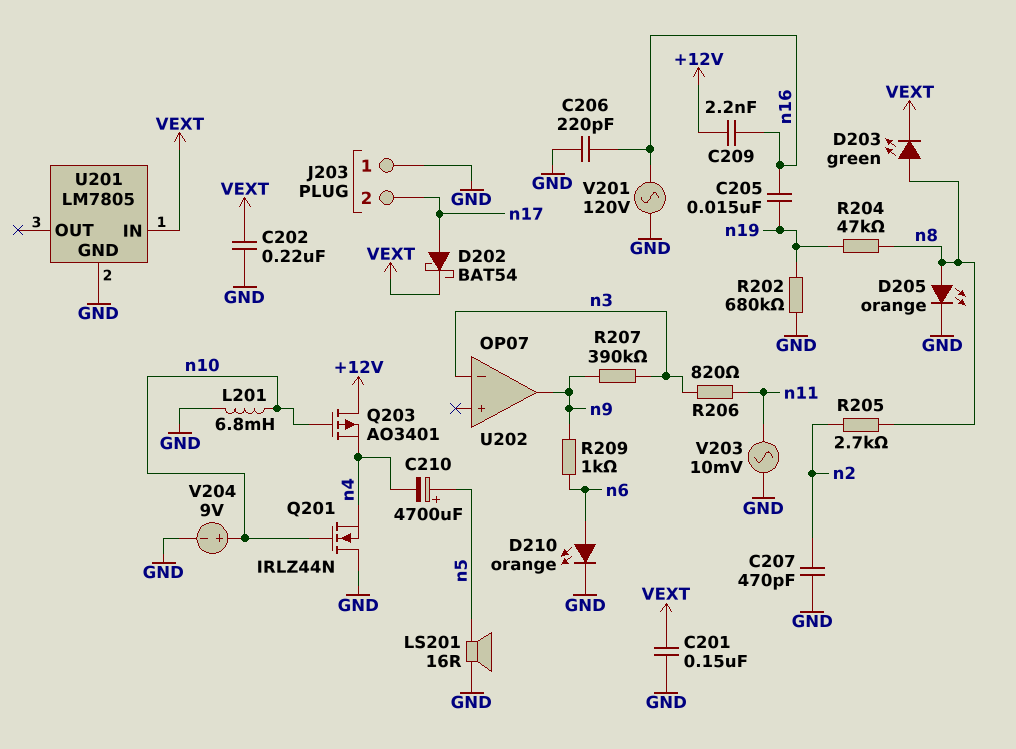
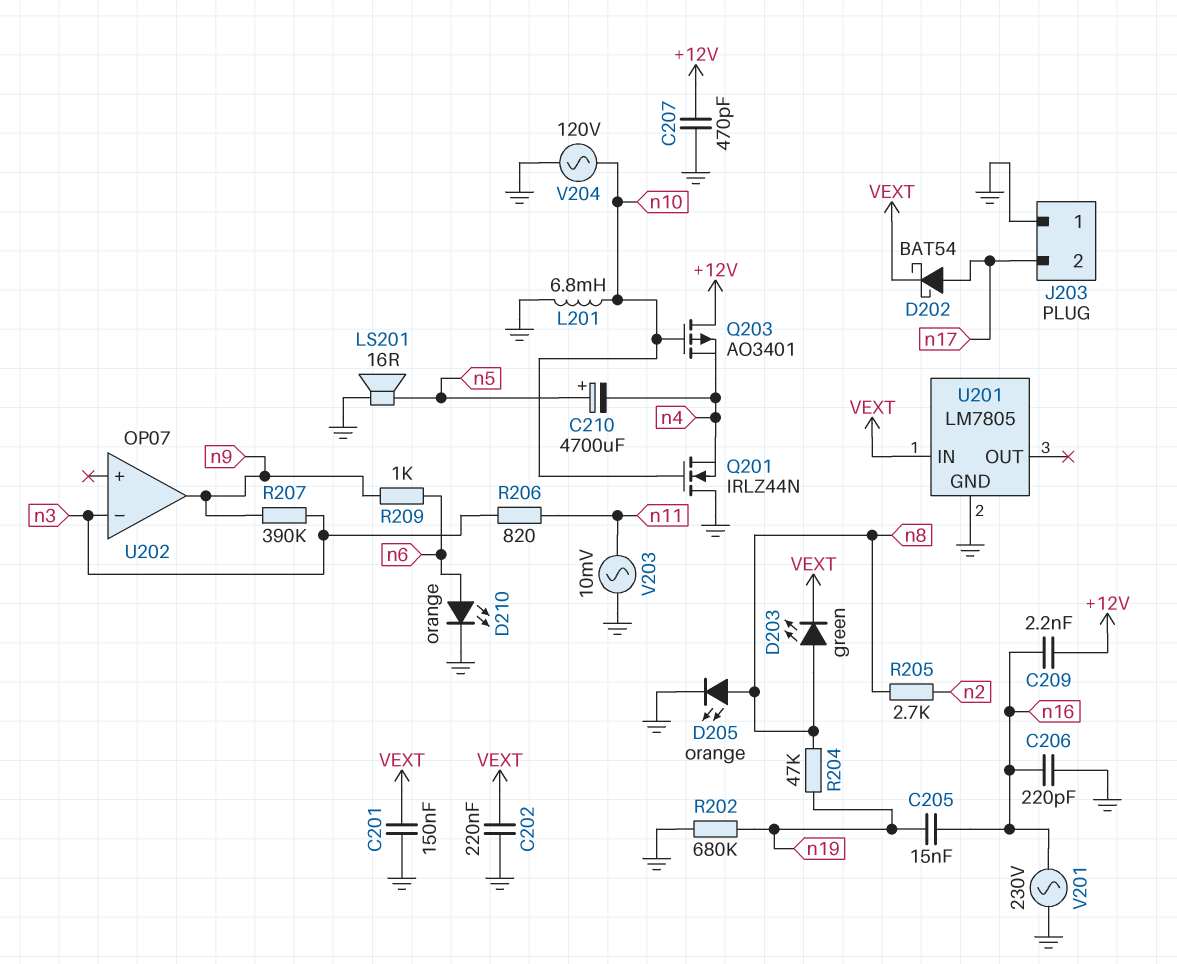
C207: 470pF (GND, n2) -> 470pF (+12V, GND)
V201: AC 120V (GND, n16) -> AC 230V (GND, n16)
V204: 9V (plus n10, minus GND) -> AC 120V (GND, n10)

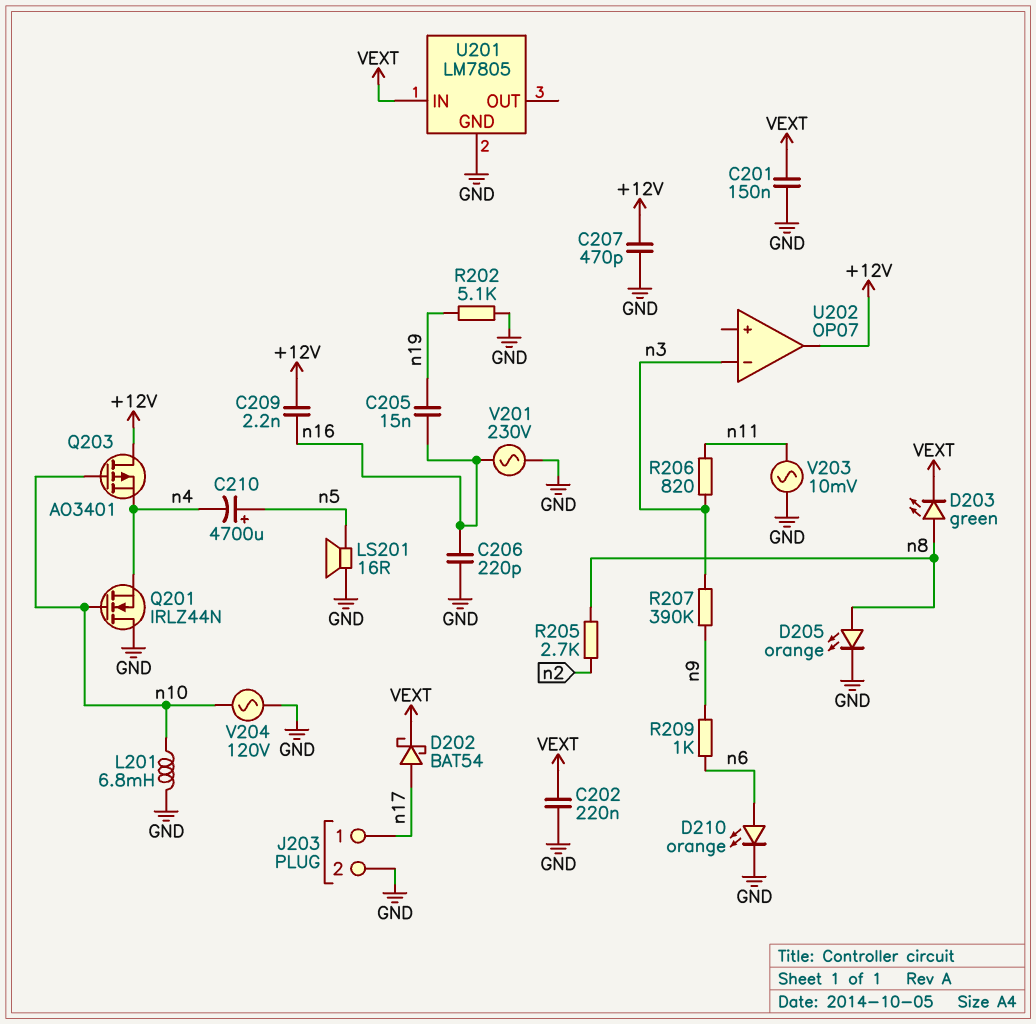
J203 pin 1: GND -> n17
J203 pin 2: n17 -> GND
R202: 680k (GND, n19) -> 5.1k (GND, n19)
R204: 47k (n8, n19) -> none
U202 pin out: n9 -> +12V

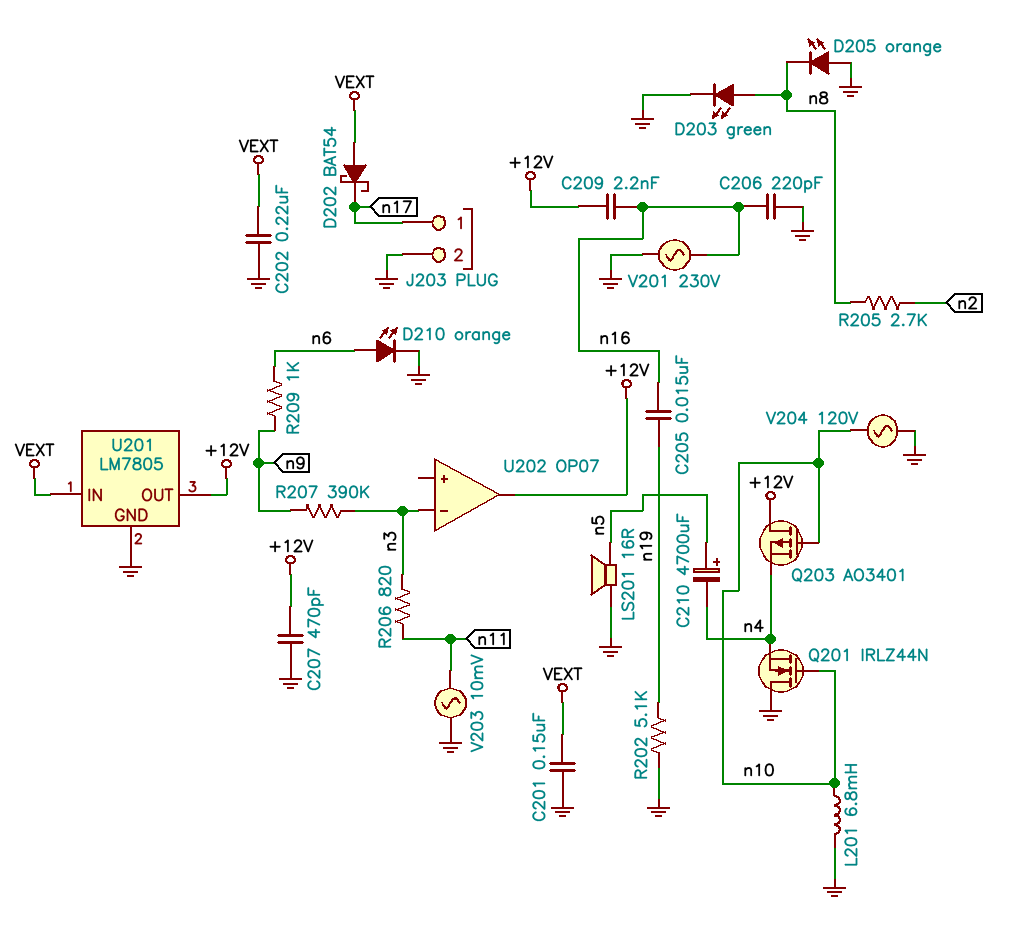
D202: schottky BAT54 (A n17, K VEXT) -> schottky BAT54 (A VEXT, K n17)
D203: LED green (A n8, K VEXT) -> LED green (A n8, K GND)
D205: LED orange (A n8, K GND) -> LED orange (A GND, K n8)
U201 pin OUT: none -> +12V

